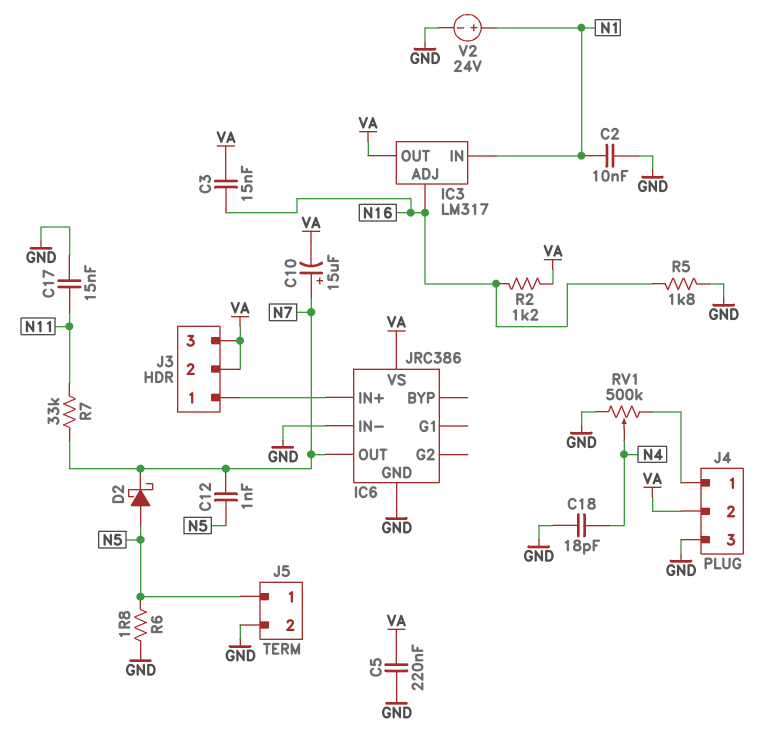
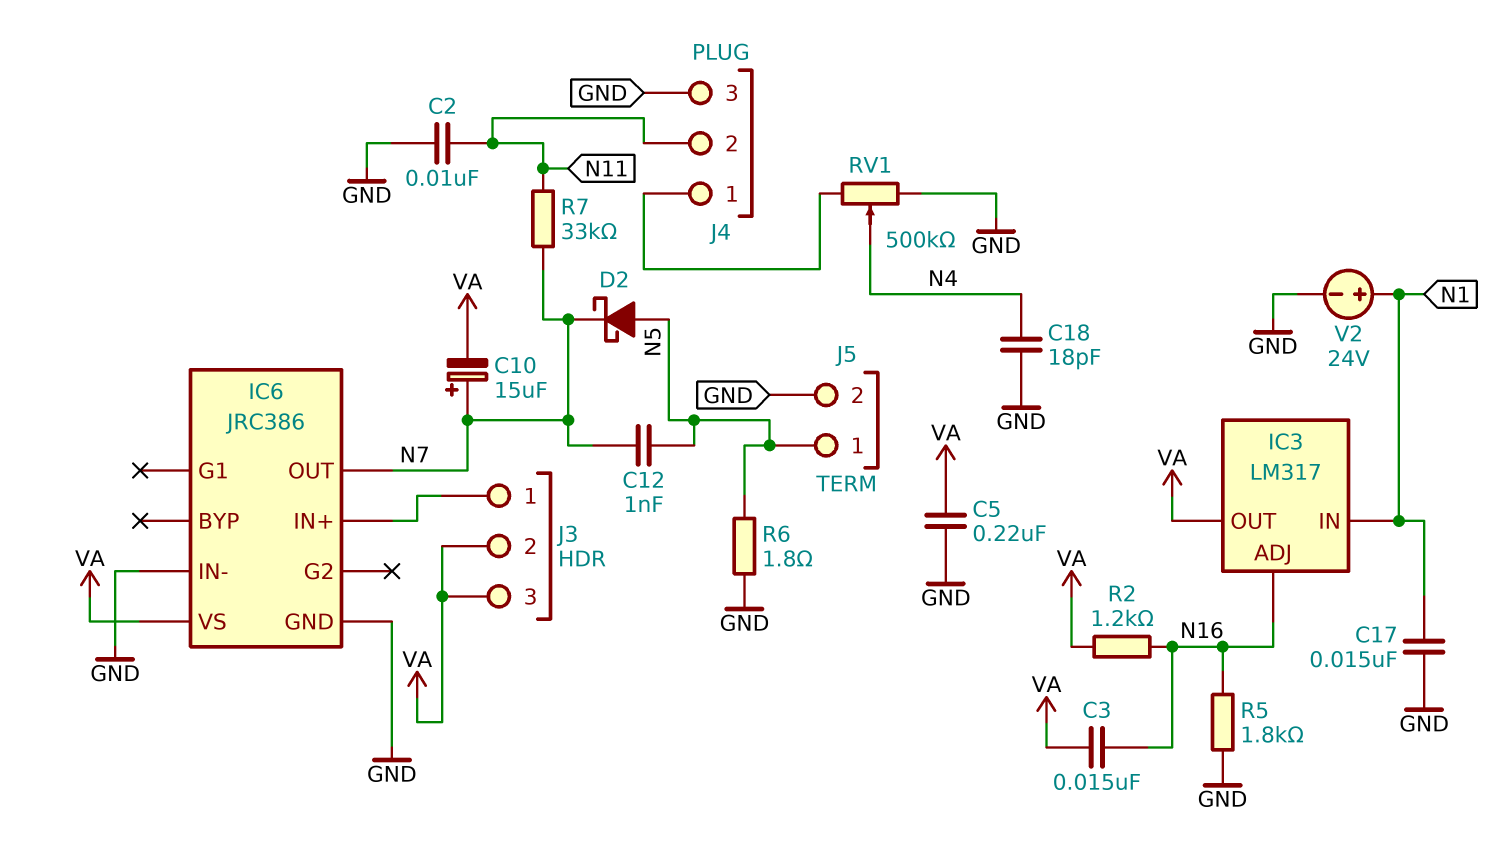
C2: 10nF (GND, N1) -> 10nF (GND, N11)
C17: 15nF (GND, N11) -> 15nF (GND, N1)
J4 pin 2: VA -> N11

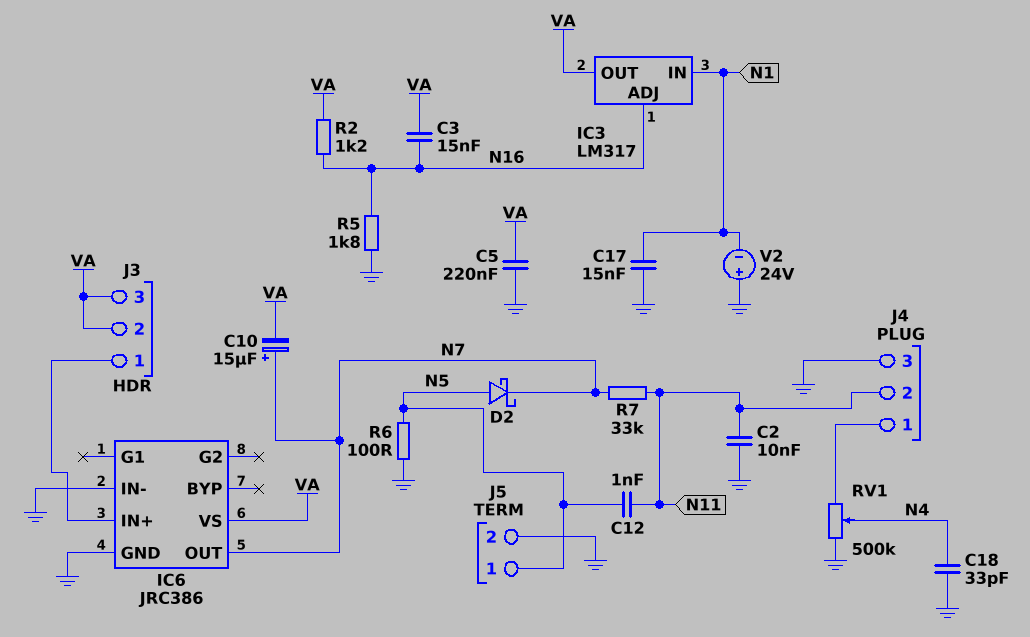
C12: 1nF (N5, N7) -> 1nF (N5, N11)
C18: 18pF (GND, N4) -> 33pF (GND, N4)
R6: 1.8 (GND, N5) -> 100 (GND, N5)
V2: 24V (plus N1, minus GND) -> 24V (plus GND, minus N1)

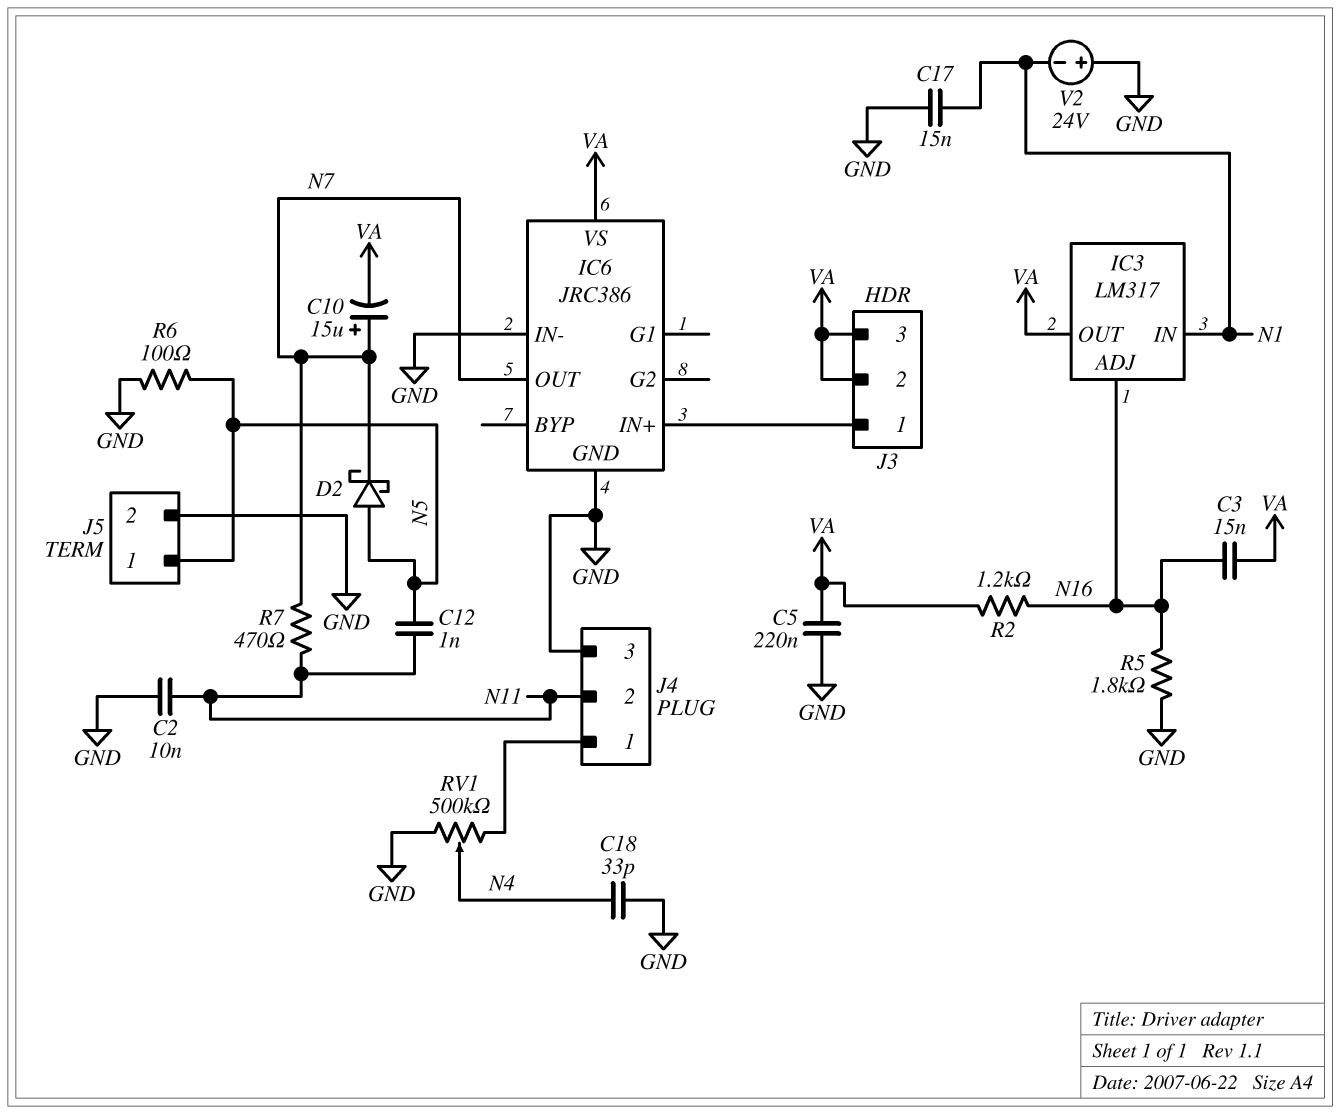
R7: 33k (N7, N11) -> 470 (N7, N11)

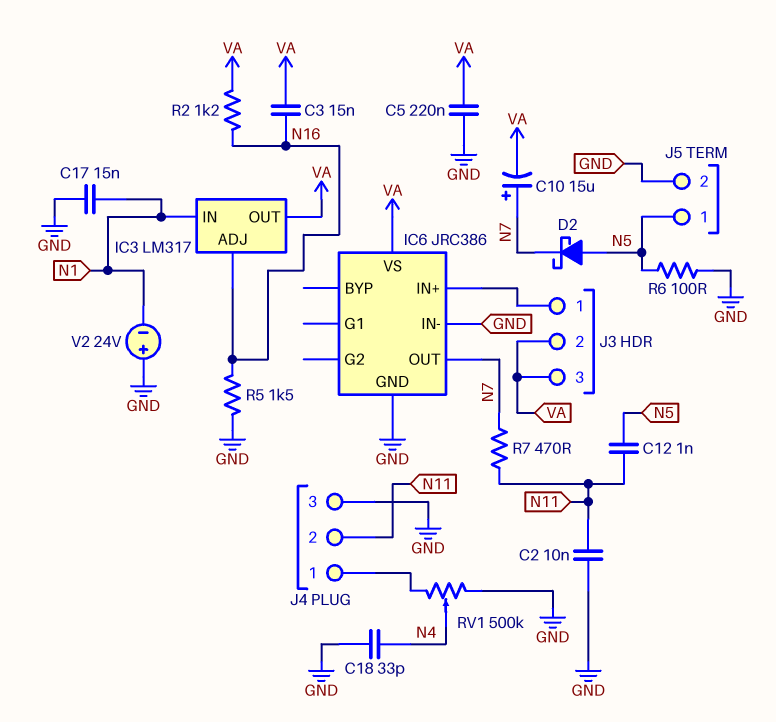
R5: 1.8k (GND, N16) -> 1.5k (GND, N16)

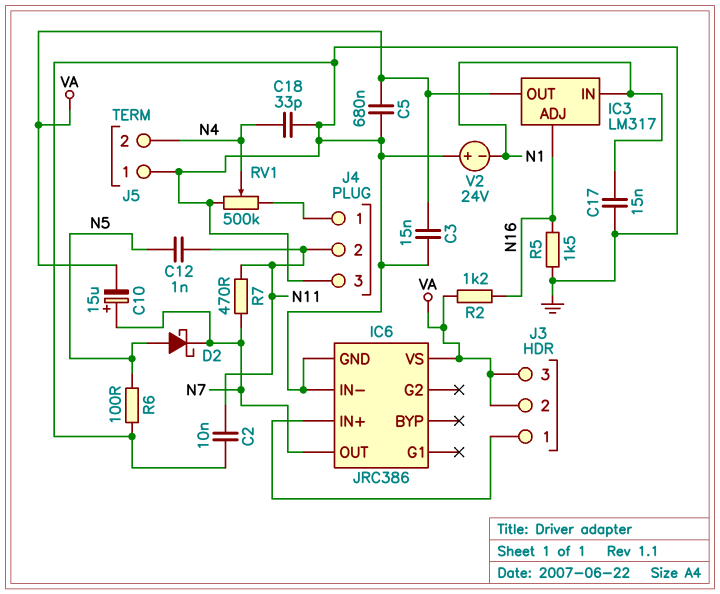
C3: 15nF (N16, VA) -> 15nF (GND, VA)
C5: 220nF (GND, VA) -> 680nF (GND, VA)
J5 pin 1: N5 -> GND
J5 pin 2: GND -> N4

